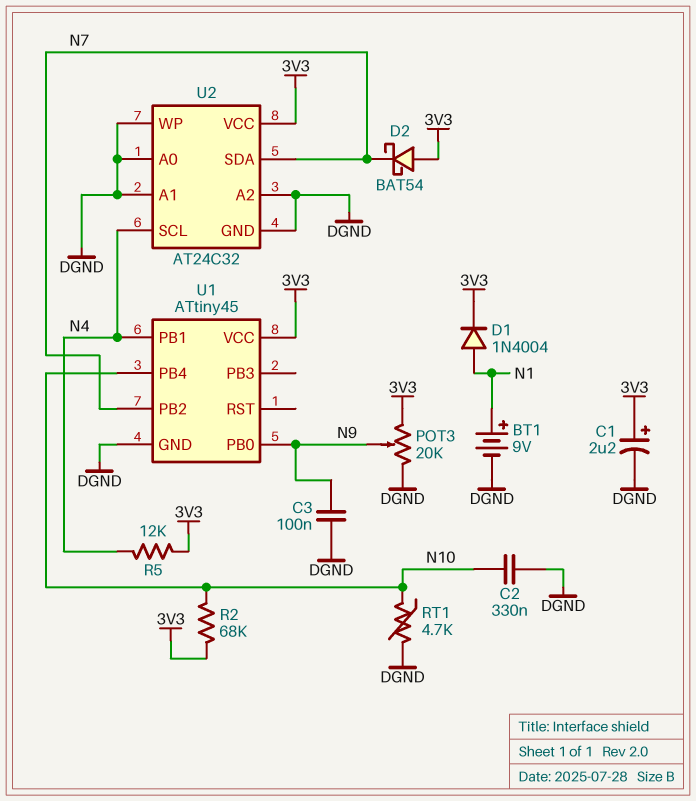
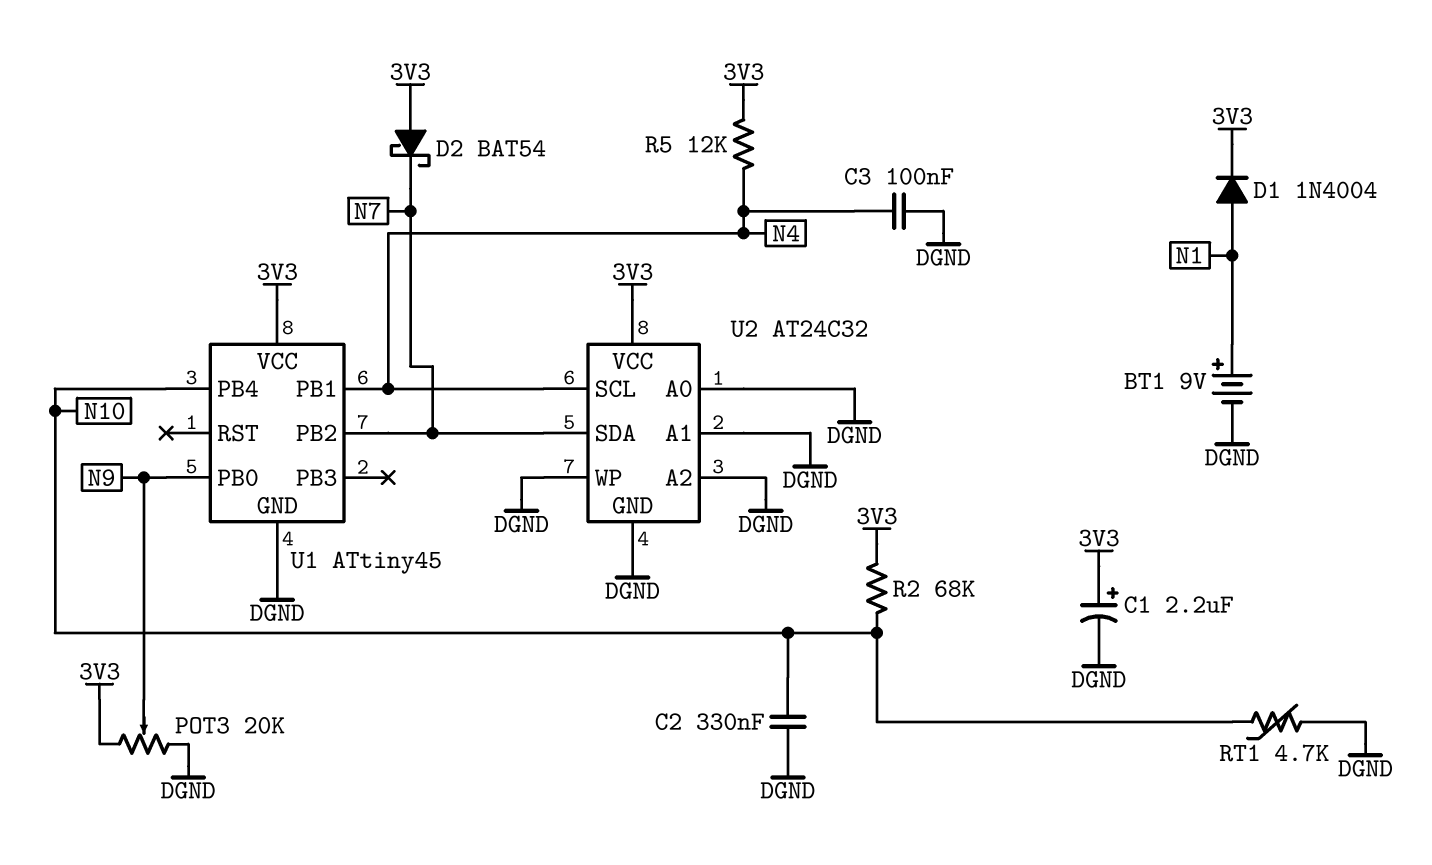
C3: 100nF (DGND, N9) -> 100nF (DGND, N4)

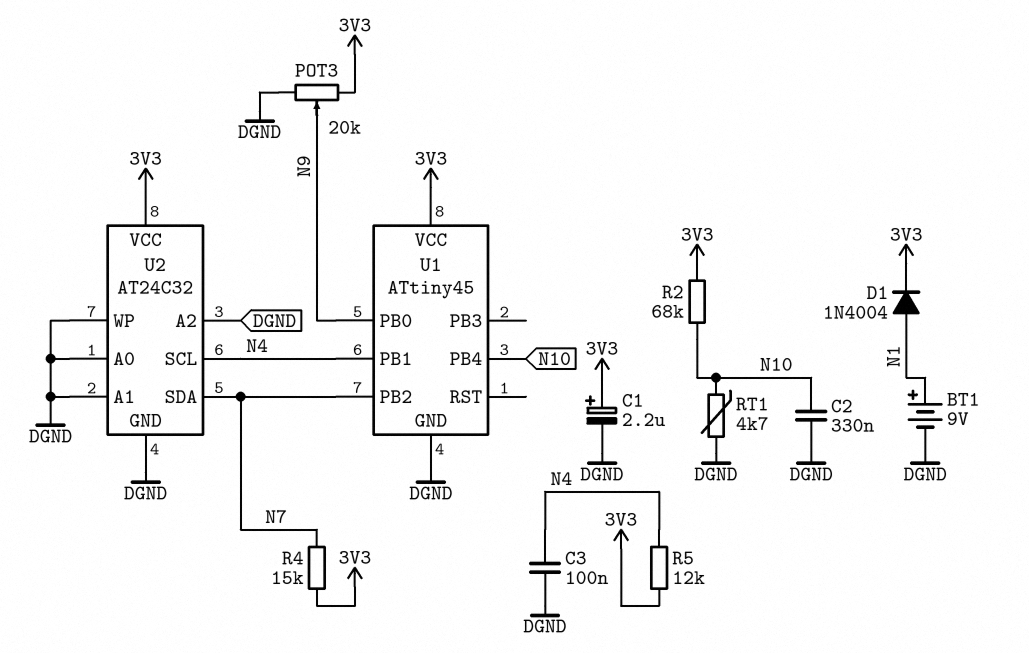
D2: schottky BAT54 (A 3V3, K N7) -> none
R4: none -> 15k (3V3, N7)

